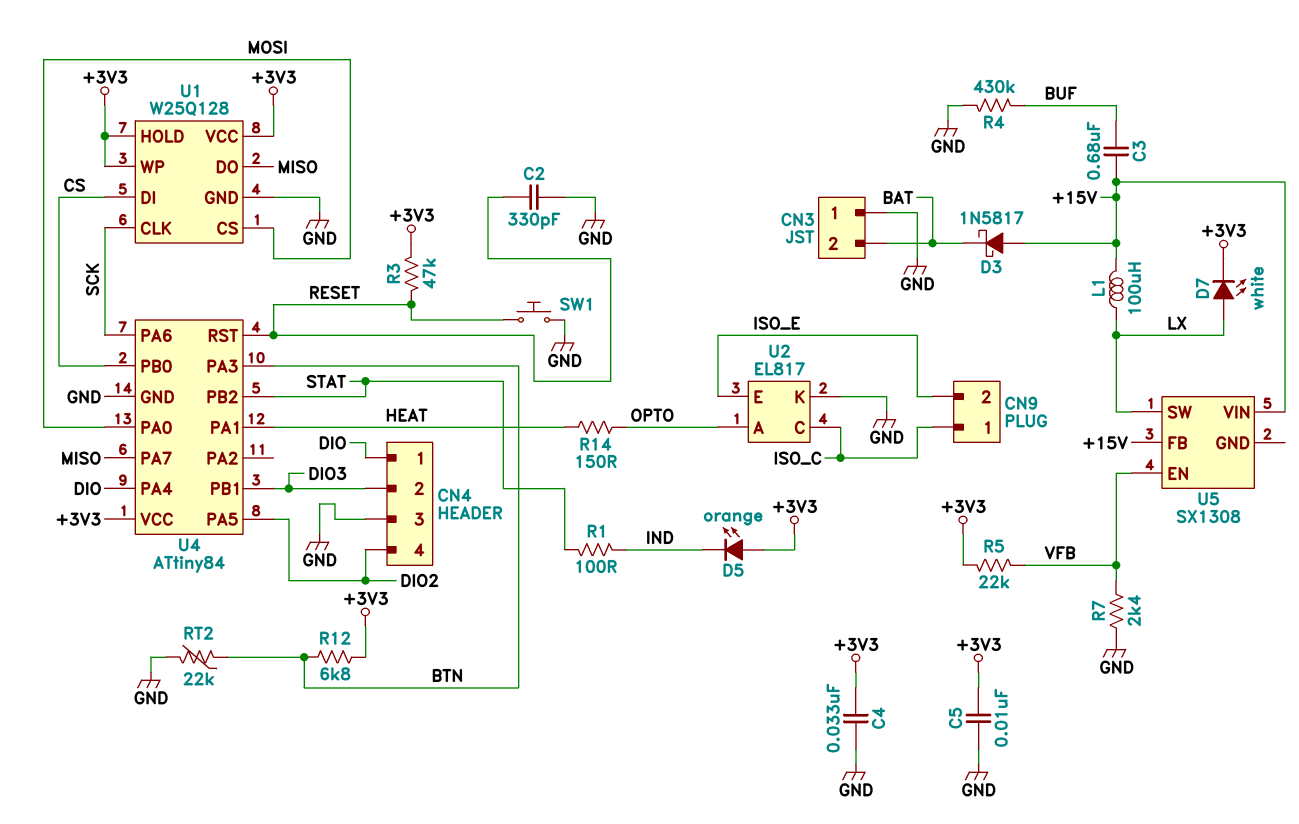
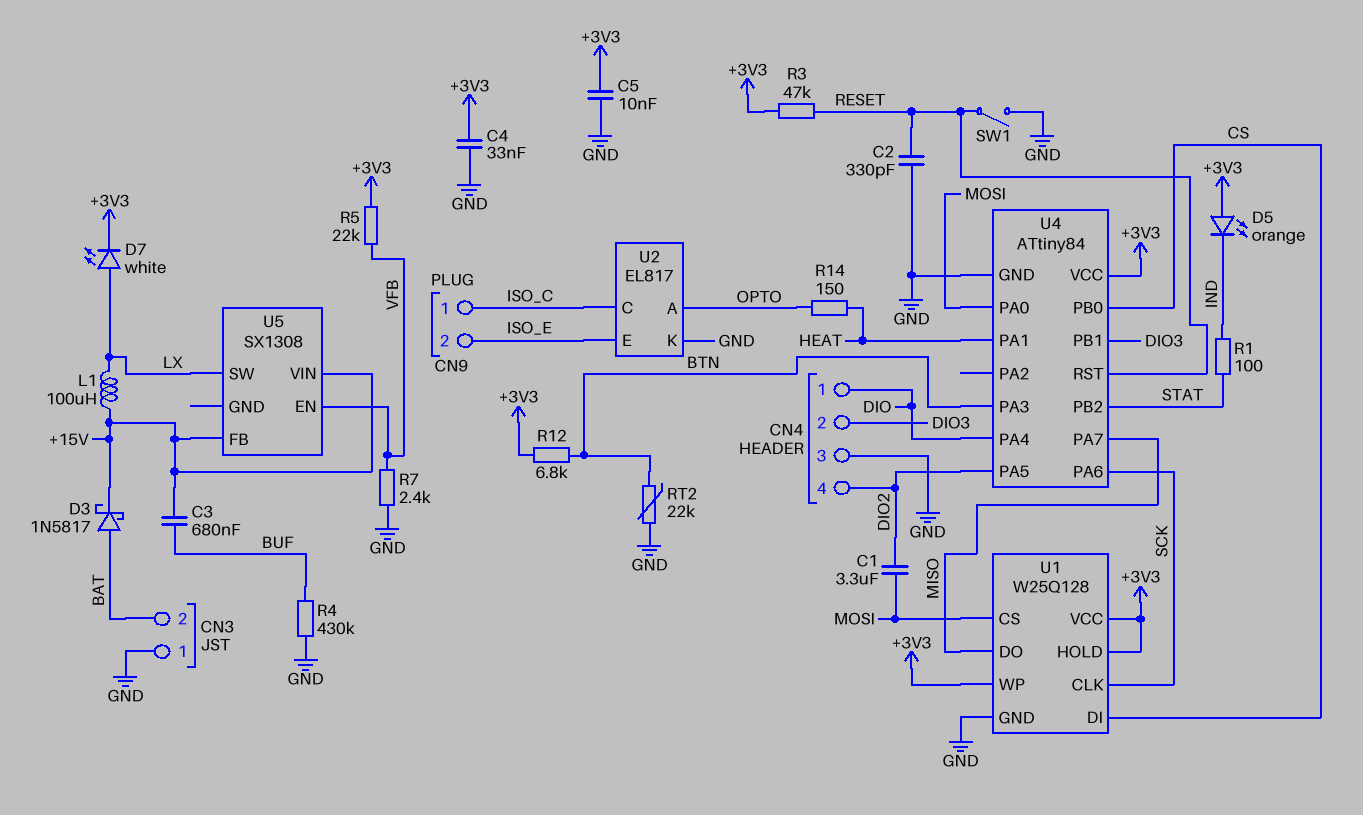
C1: none -> 3.3uF (DIO2, MOSI)
D3: schottky 1N5817 (A +15V, K BAT) -> schottky 1N5817 (A BAT, K +15V)
SW1: button (GND, RESET) -> switch (GND, RESET)

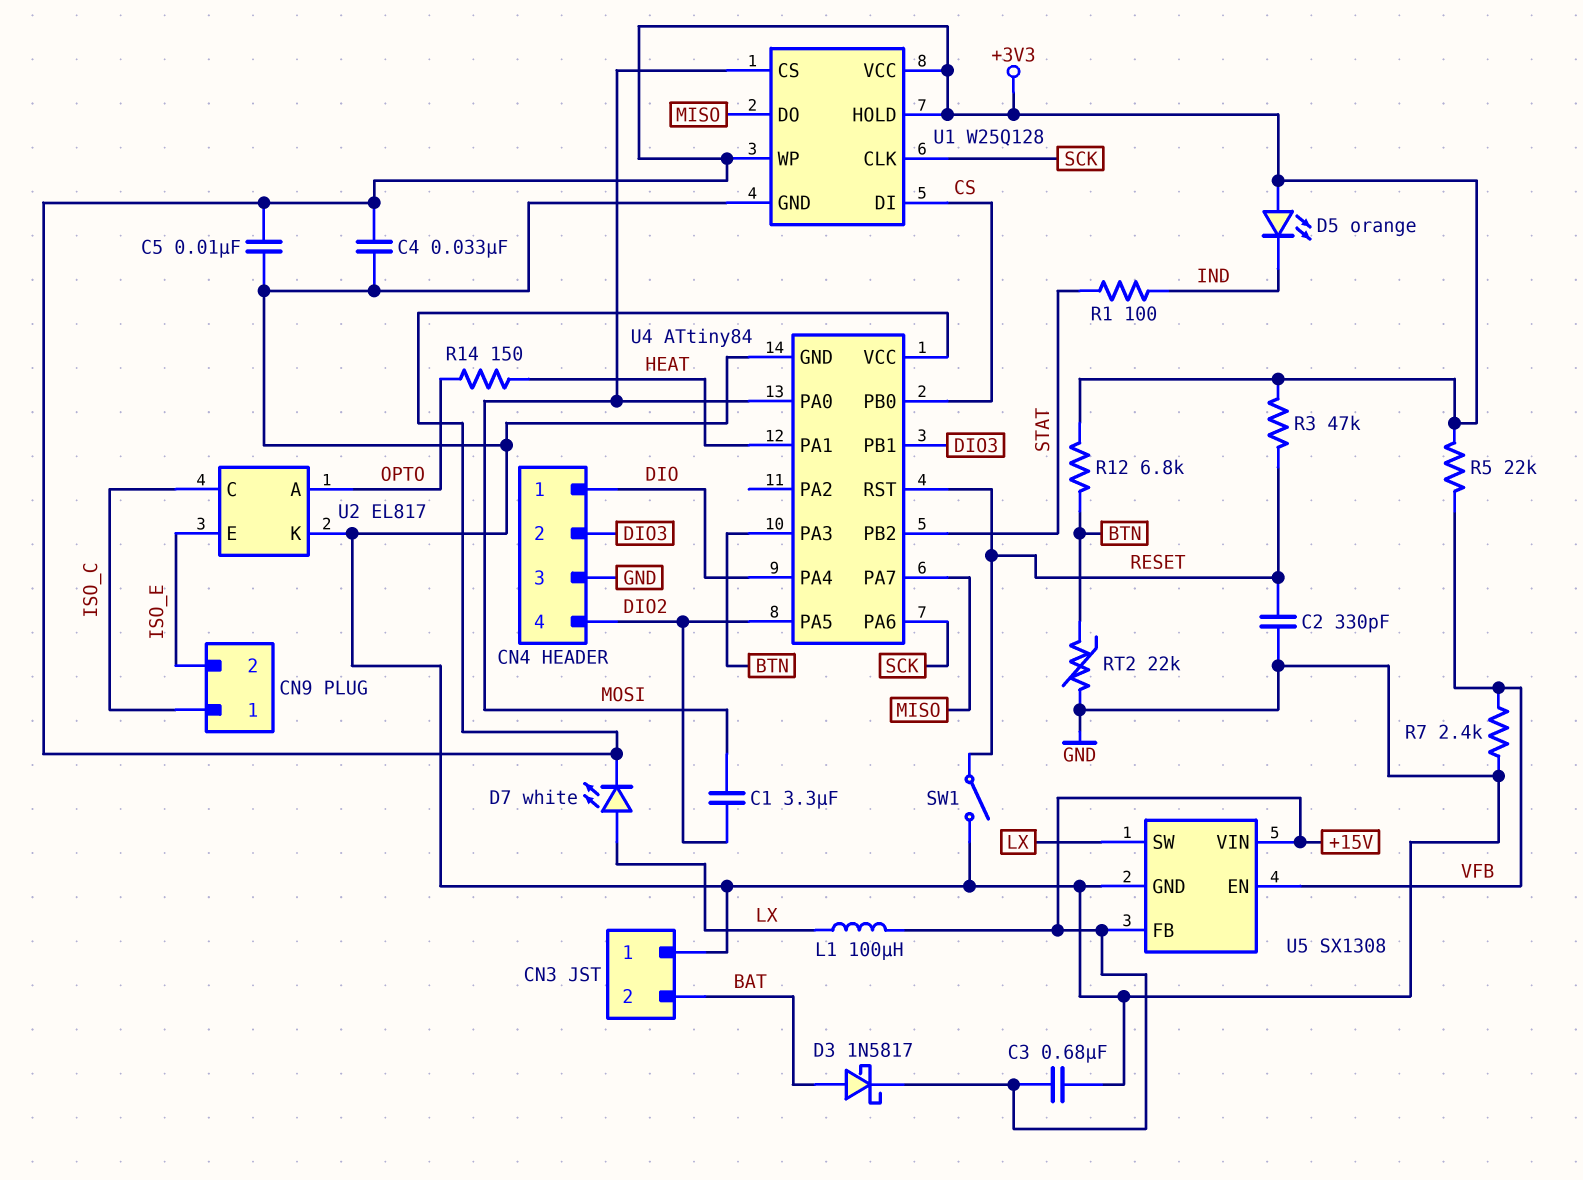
C3: 680nF (+15V, BUF) -> 680nF (+15V, GND)
R4: 430k (BUF, GND) -> none
U5 pin GND: none -> GND

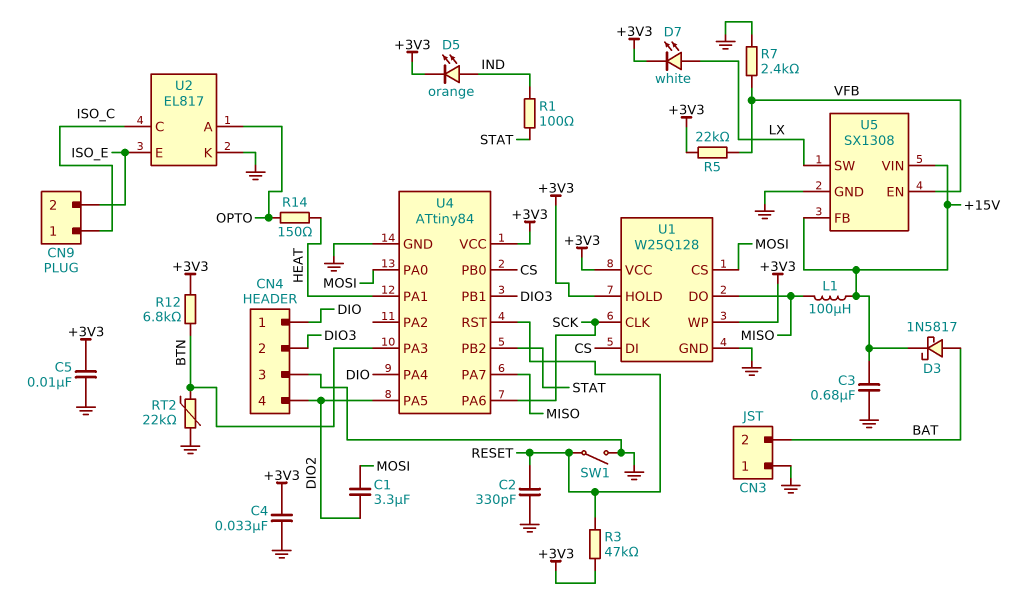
D5: LED orange (A +3V3, K IND) -> LED orange (A IND, K +3V3)
L1: 100uH (+15V, LX) -> 100uH (+15V, MISO)

